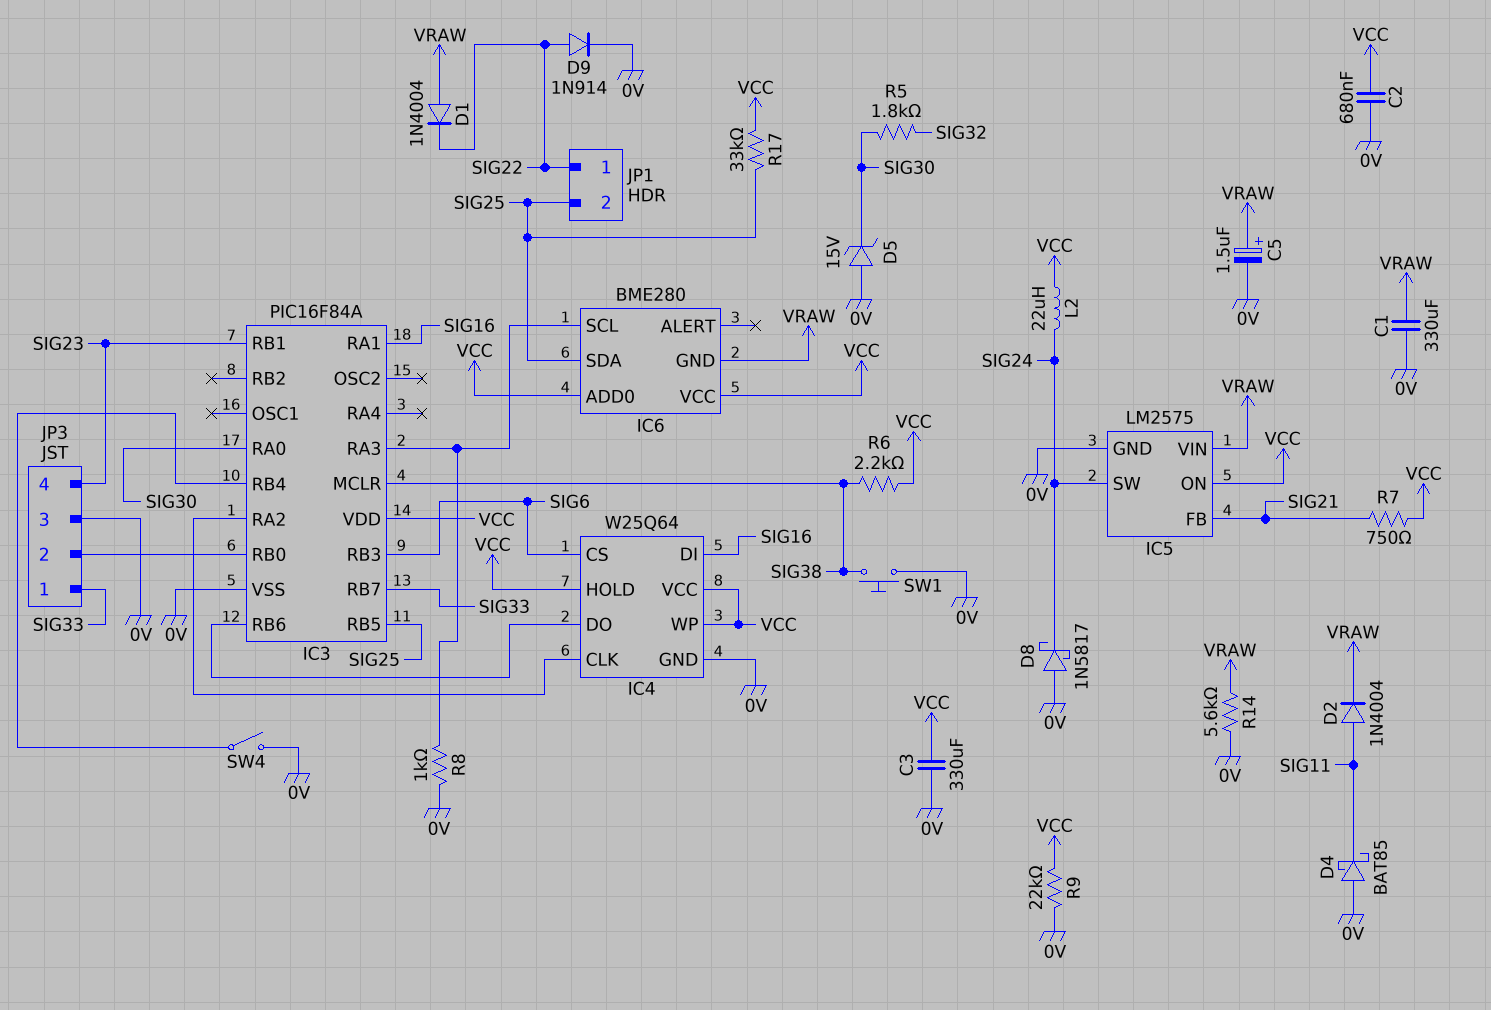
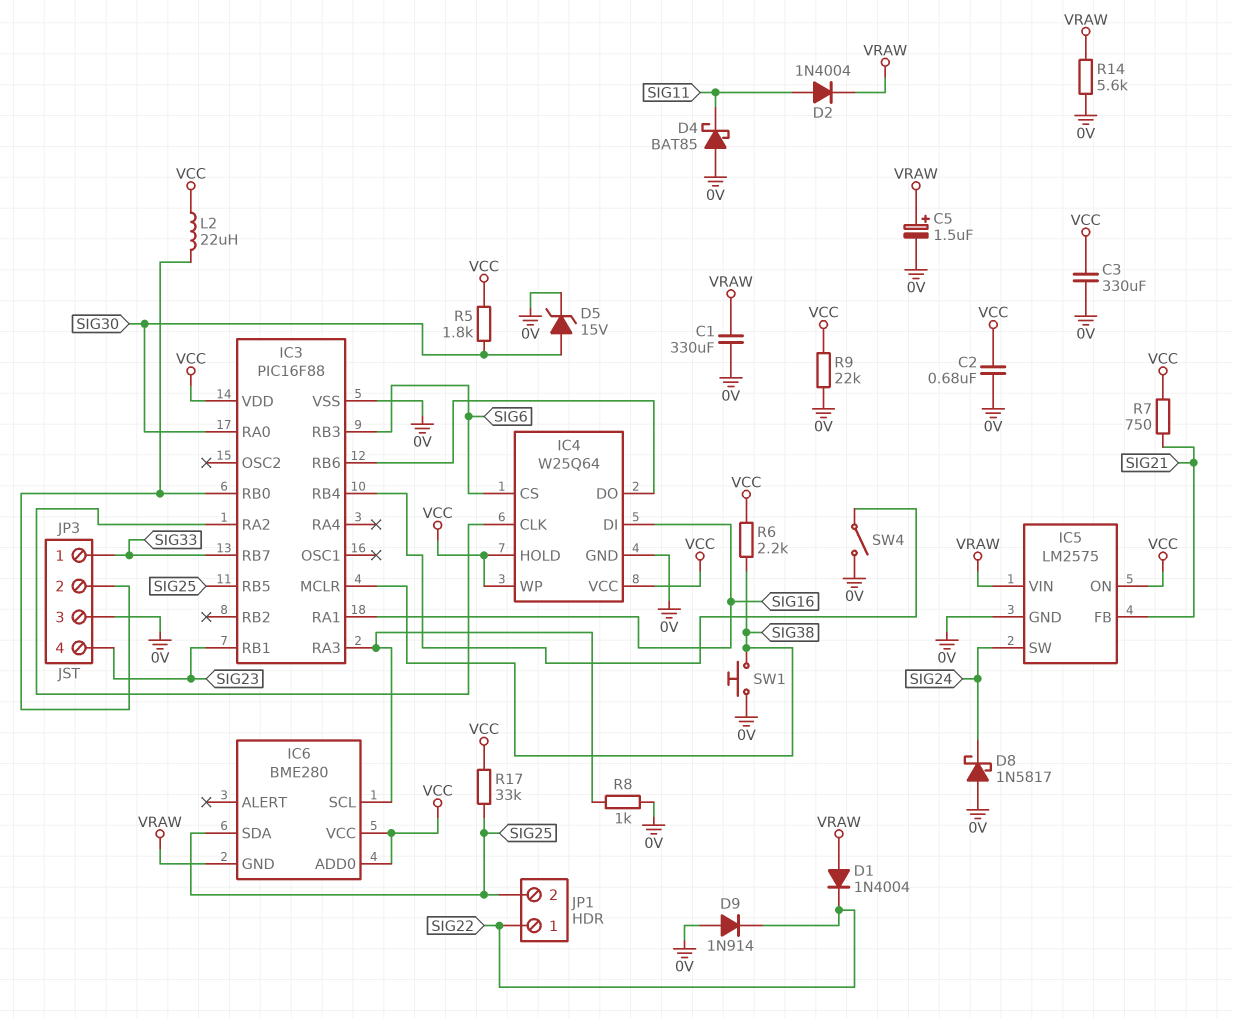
D5: zener 15V (A 0V, K SIG30) -> zener 15V (A SIG30, K 0V)
D9: diode 1N914 (A SIG22, K 0V) -> diode 1N914 (A 0V, K SIG22)
IC3: PIC16F84A -> PIC16F88
L2: 22uH (SIG24, VCC) -> 22uH (IC3/RB0, VCC)
R5: 1.8k (SIG30, SIG32) -> 1.8k (SIG30, VCC)

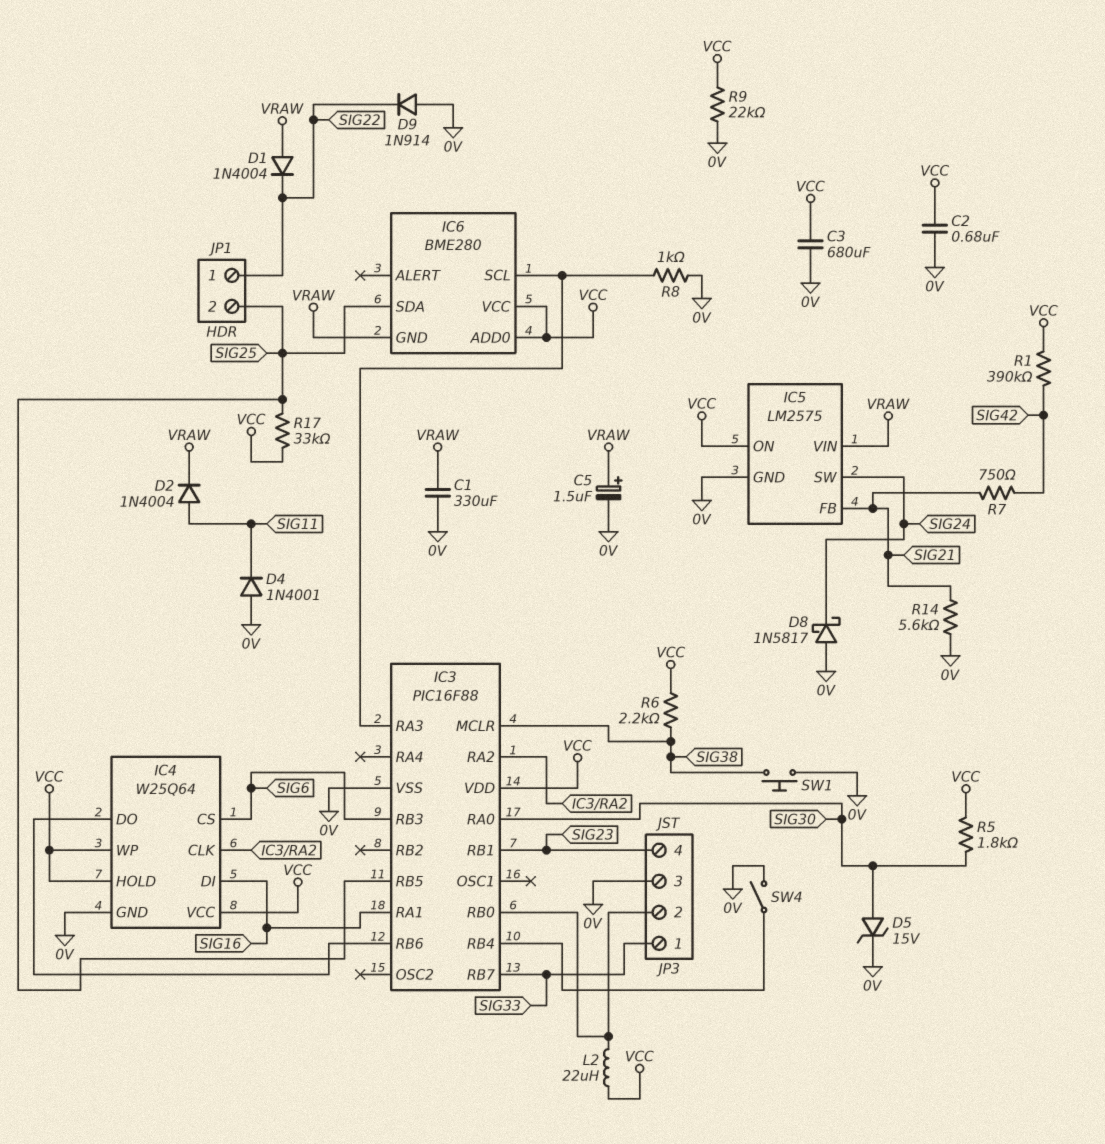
C3: 330uF (0V, VCC) -> 680uF (0V, VCC)
D4: schottky BAT85 (A 0V, K SIG11) -> diode 1N4001 (A 0V, K SIG11)
R1: none -> 390k (SIG42, VCC)
R7: 750 (SIG21, VCC) -> 750 (SIG21, SIG42)
R14: 5.6k (0V, VRAW) -> 5.6k (0V, SIG21)

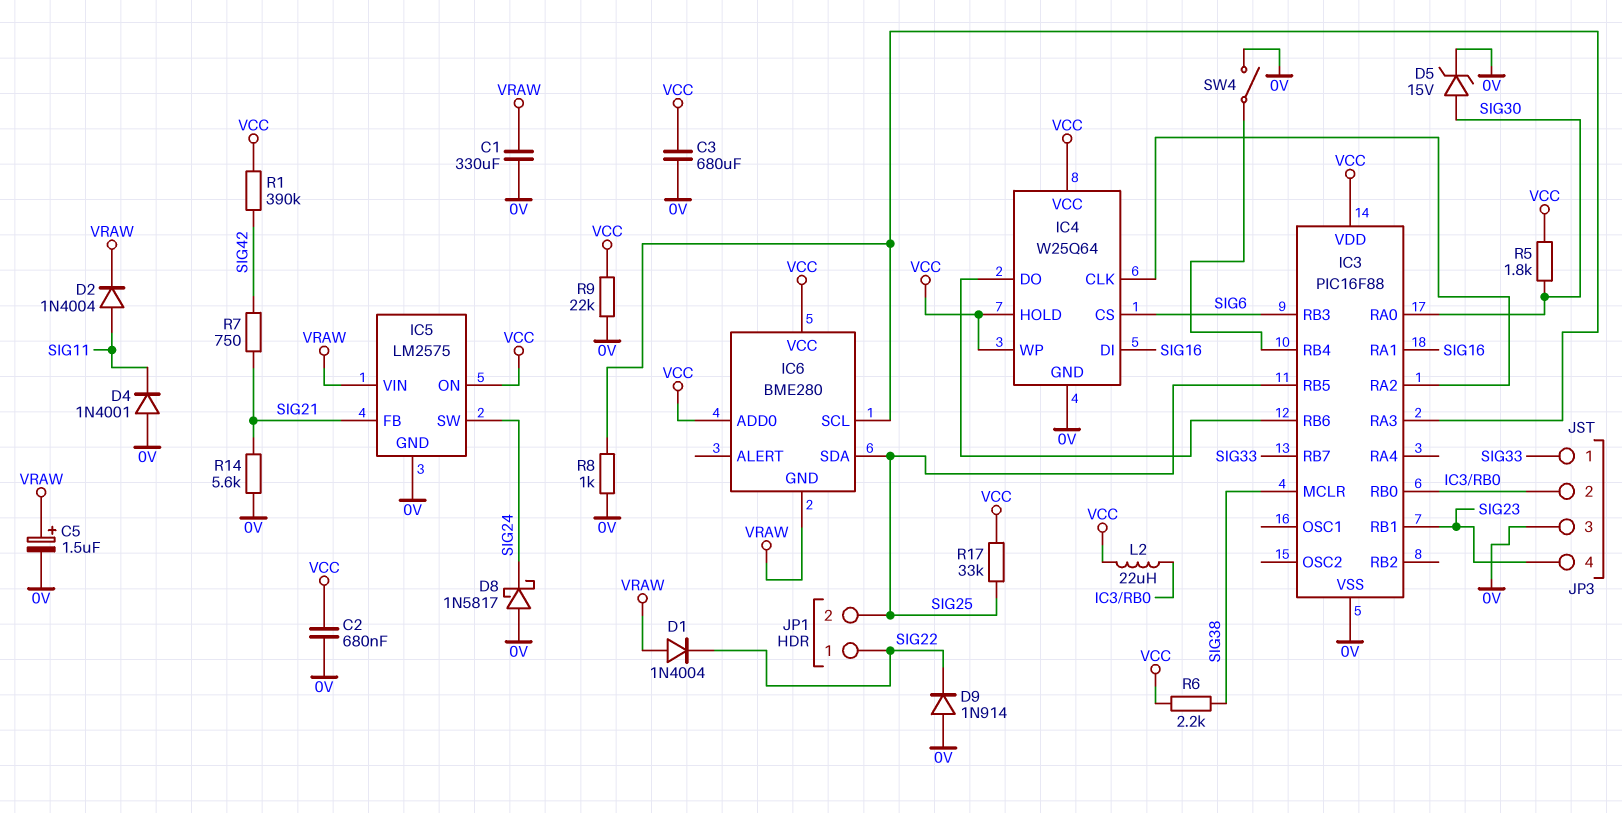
SW1: button (0V, SIG38) -> none

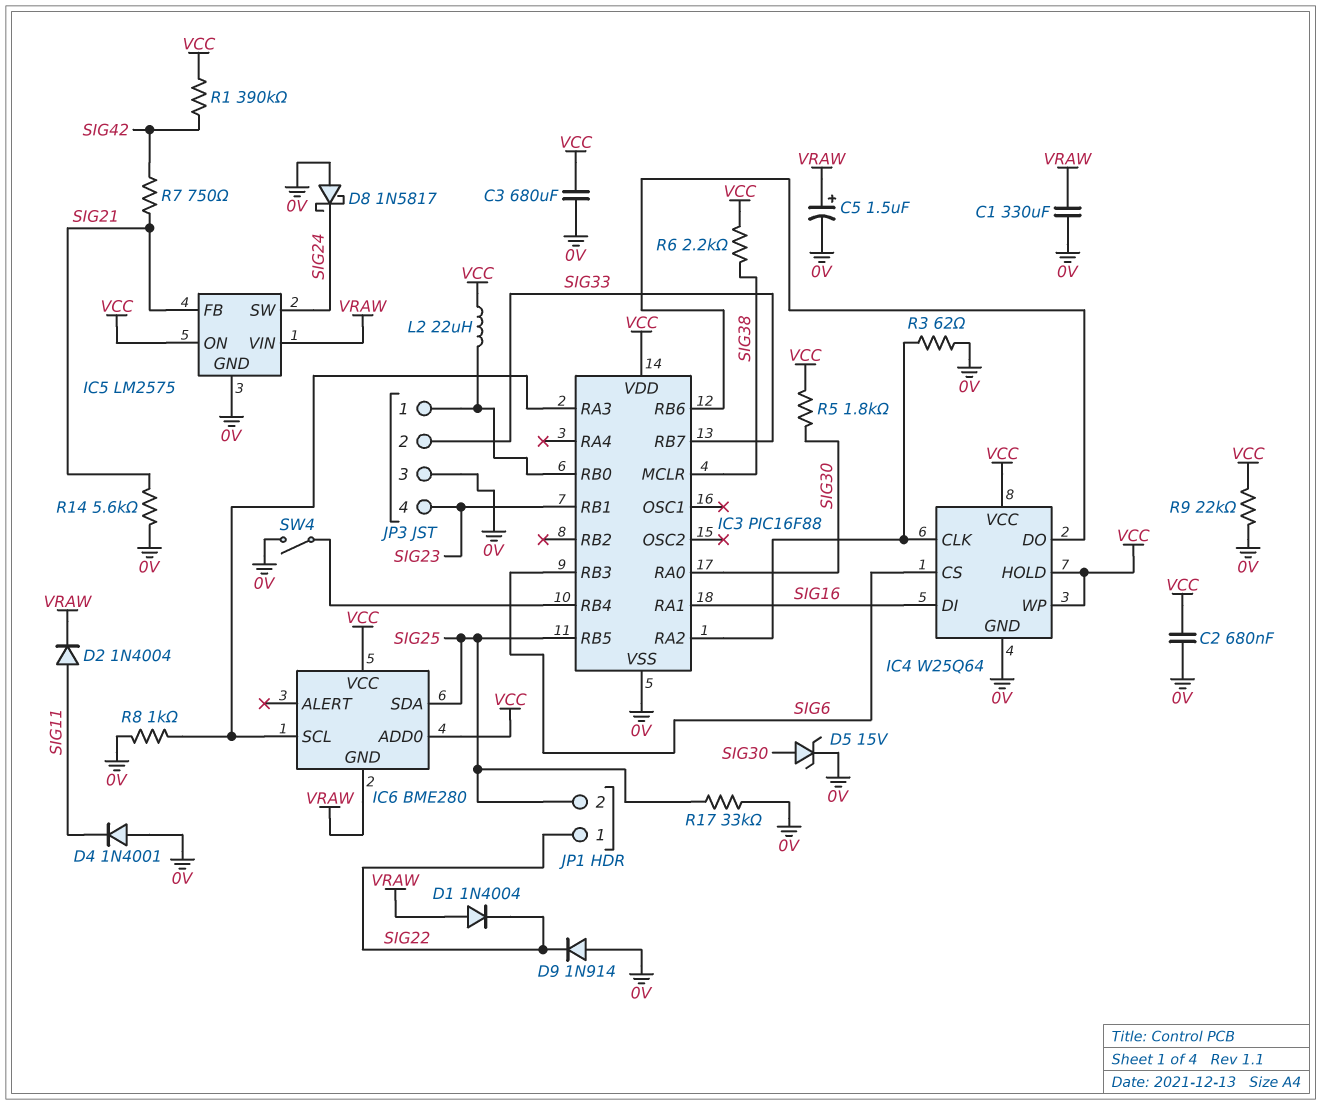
JP3 pin 1: SIG33 -> IC3/RB0
JP3 pin 2: IC3/RB0 -> SIG33
R3: none -> 62 (0V, IC3/RA2)
R17: 33k (SIG25, VCC) -> 33k (0V, SIG25)

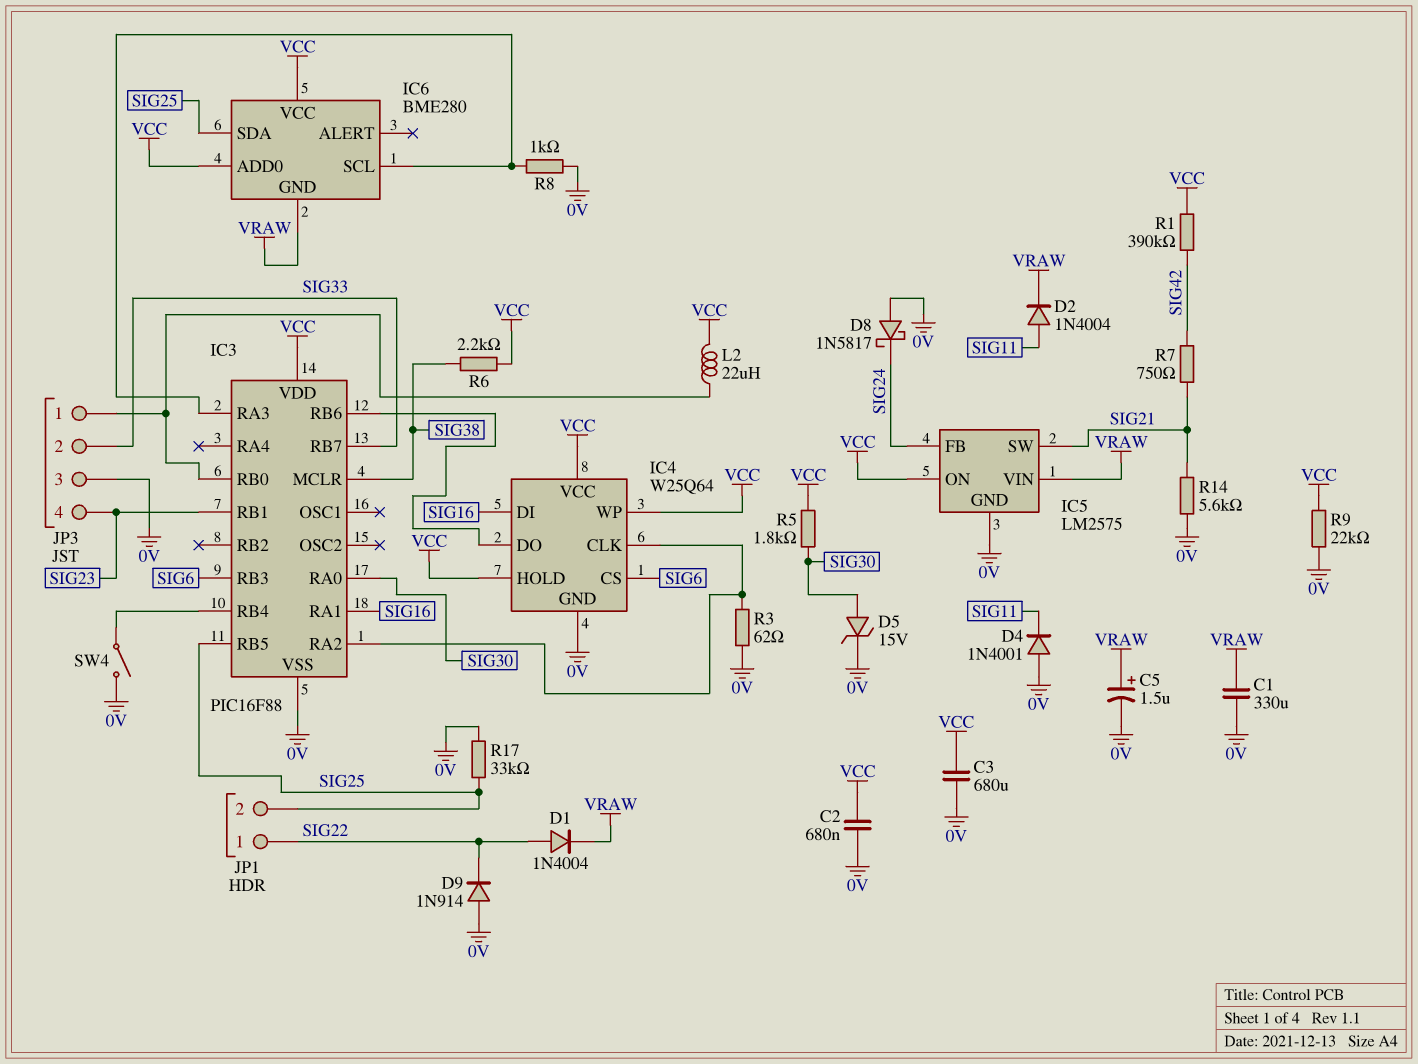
D1: diode 1N4004 (A VRAW, K SIG22) -> diode 1N4004 (A SIG22, K VRAW)
IC5 pin FB: SIG21 -> SIG24
IC5 pin SW: SIG24 -> SIG21

